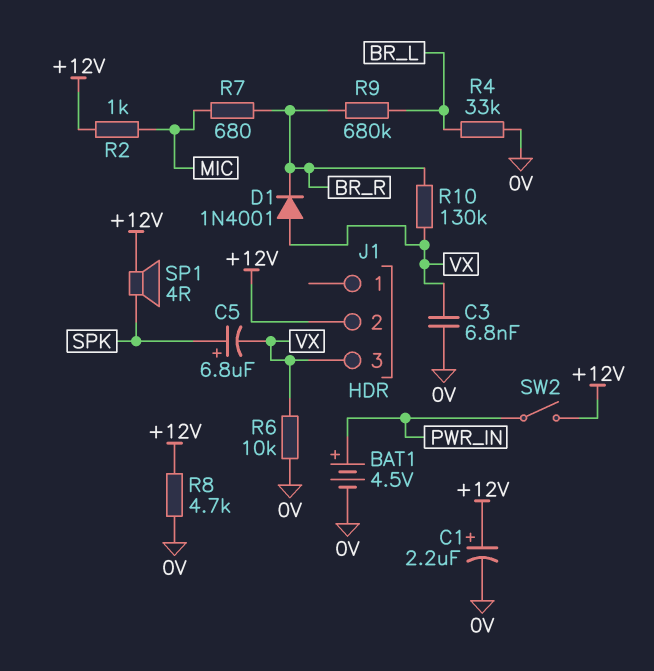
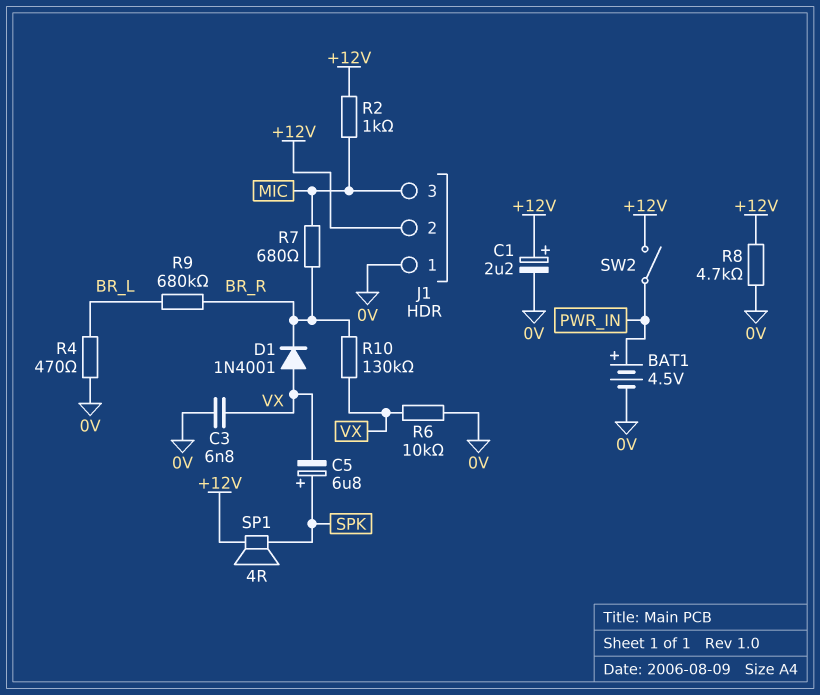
J1 pin 1: none -> 0V
J1 pin 3: VX -> MIC
R4: 33k (0V, BR_L) -> 470 (0V, BR_L)

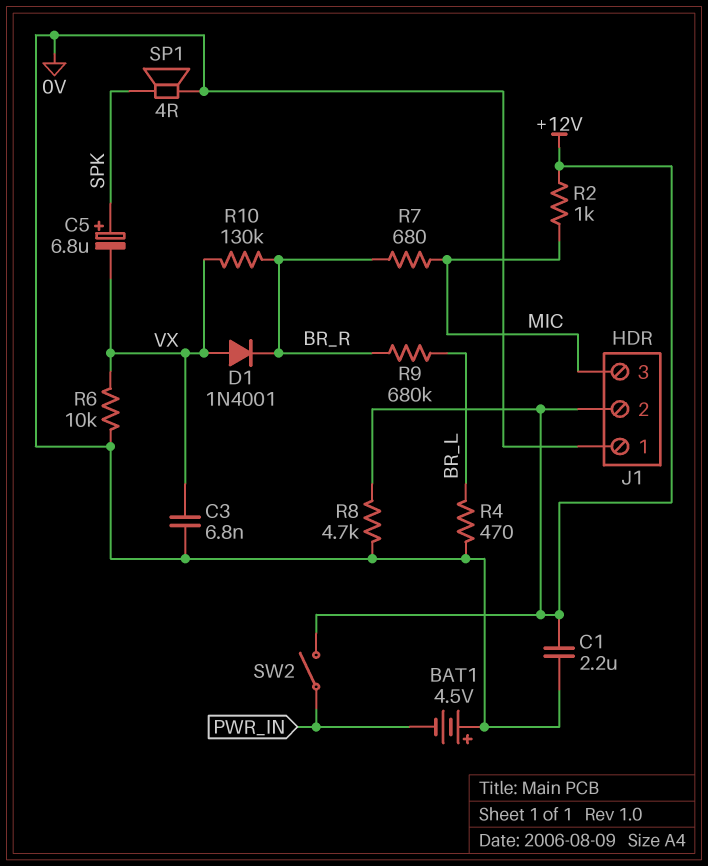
BAT1: 4.5V (plus PWR_IN, minus 0V) -> 4.5V (plus 0V, minus PWR_IN)
C1: 2.2uF (plus +12V, minus 0V) -> 2.2uF (+12V, 0V)
SP1: speaker 4R (+12V, SPK) -> speaker 4R (0V, SPK)

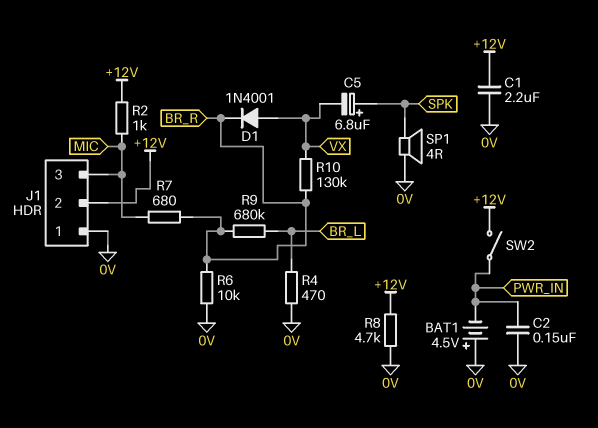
C2: none -> 150nF (0V, PWR_IN)
C3: 6.8nF (0V, VX) -> none
R6: 10k (0V, VX) -> 10k (0V, BR_R)

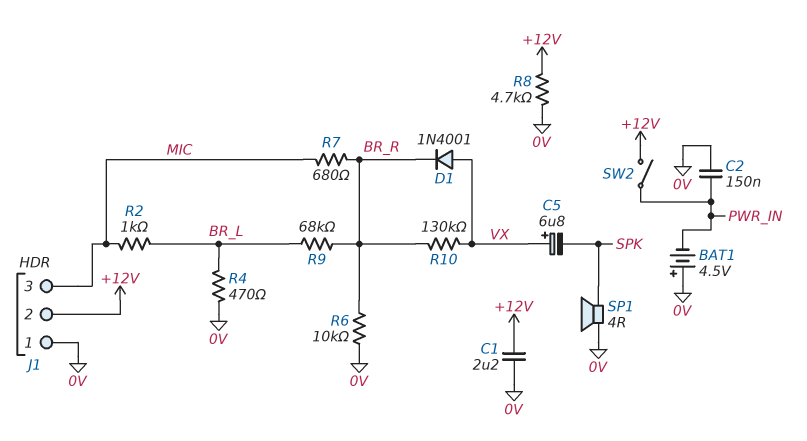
C5: 6.8uF (plus SPK, minus VX) -> 6.8uF (plus VX, minus SPK)
R2: 1k (+12V, MIC) -> 1k (BR_L, MIC)
R9: 680k (BR_L, BR_R) -> 68k (BR_L, BR_R)

